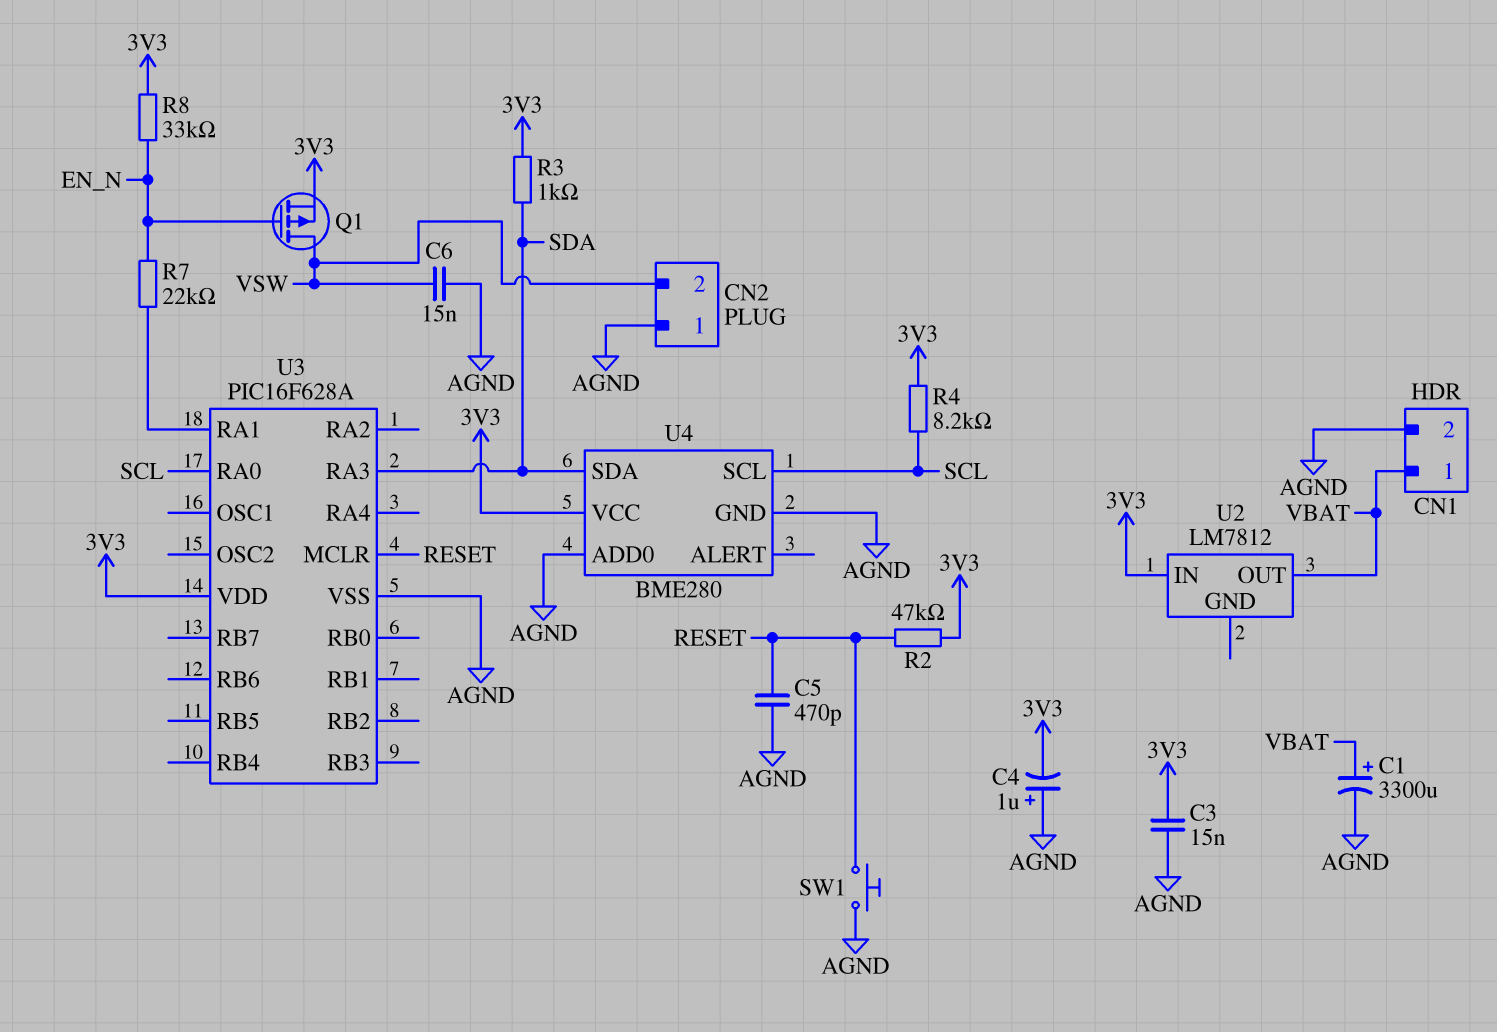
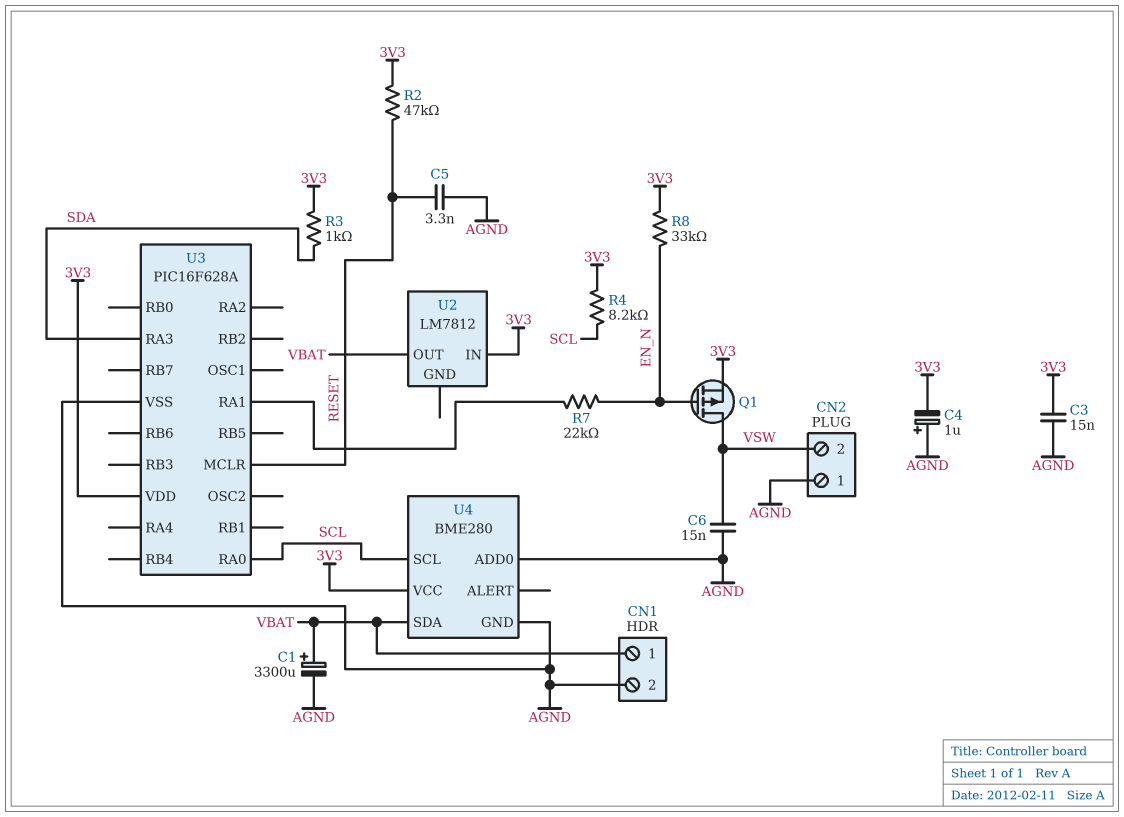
C5: 470pF (AGND, RESET) -> 3.3nF (AGND, RESET)
SW1: button (AGND, RESET) -> none
U4 pin SDA: SDA -> VBAT

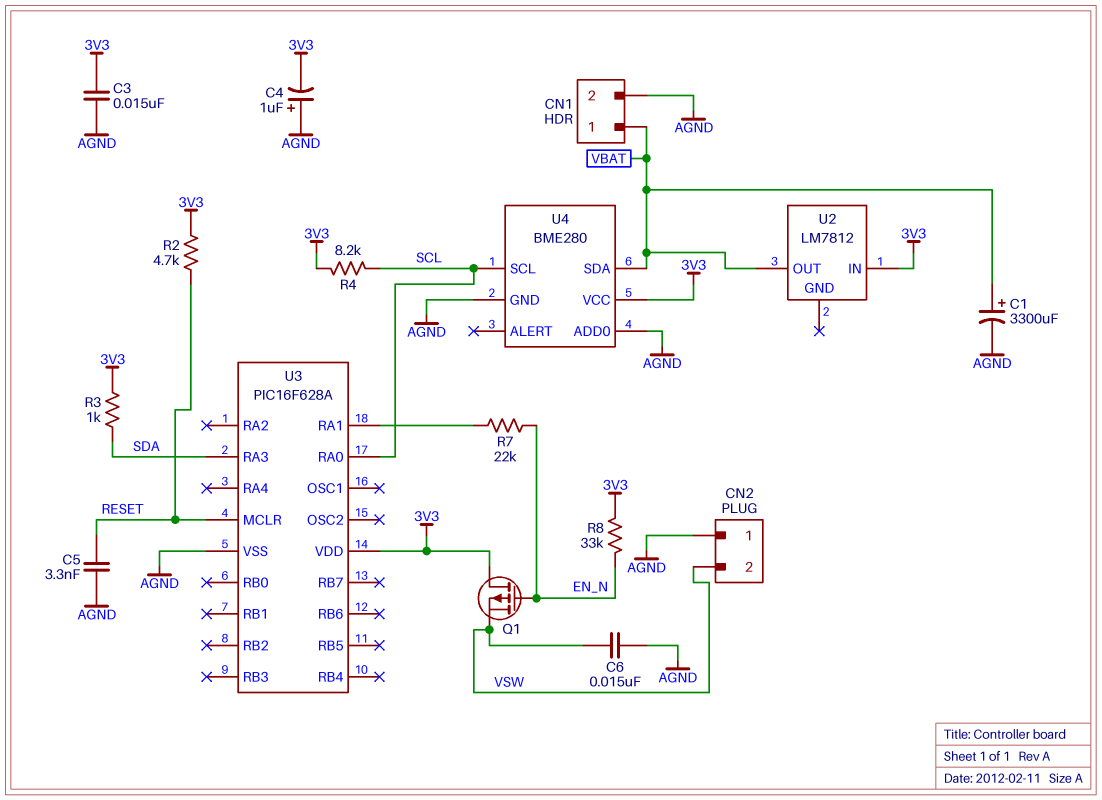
Q1: PMOS (G EN_N, D VSW, S 3V3) -> PMOS (G EN_N, D 3V3, S VSW)
R2: 47k (3V3, RESET) -> 4.7k (3V3, RESET)

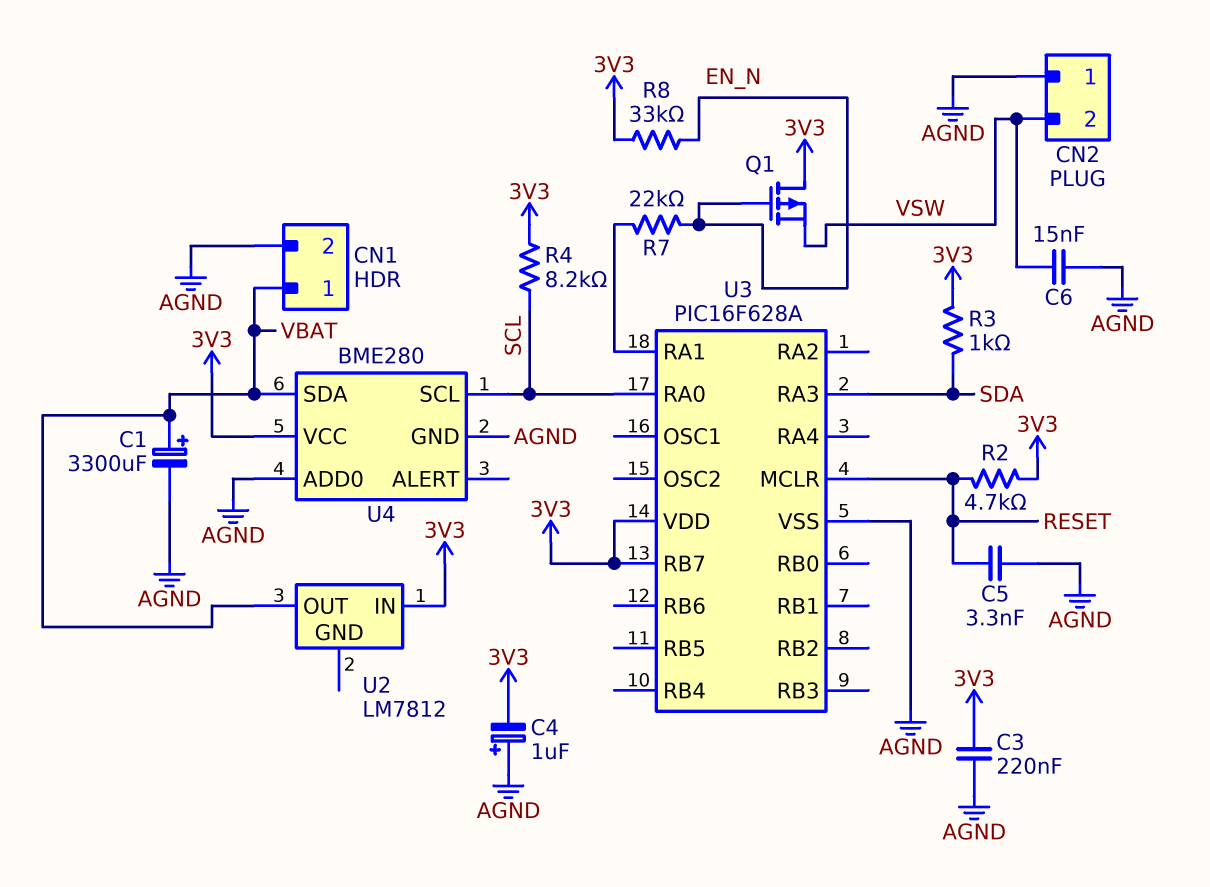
C3: 15nF (3V3, AGND) -> 220nF (3V3, AGND)
U3 pin RB7: none -> 3V3

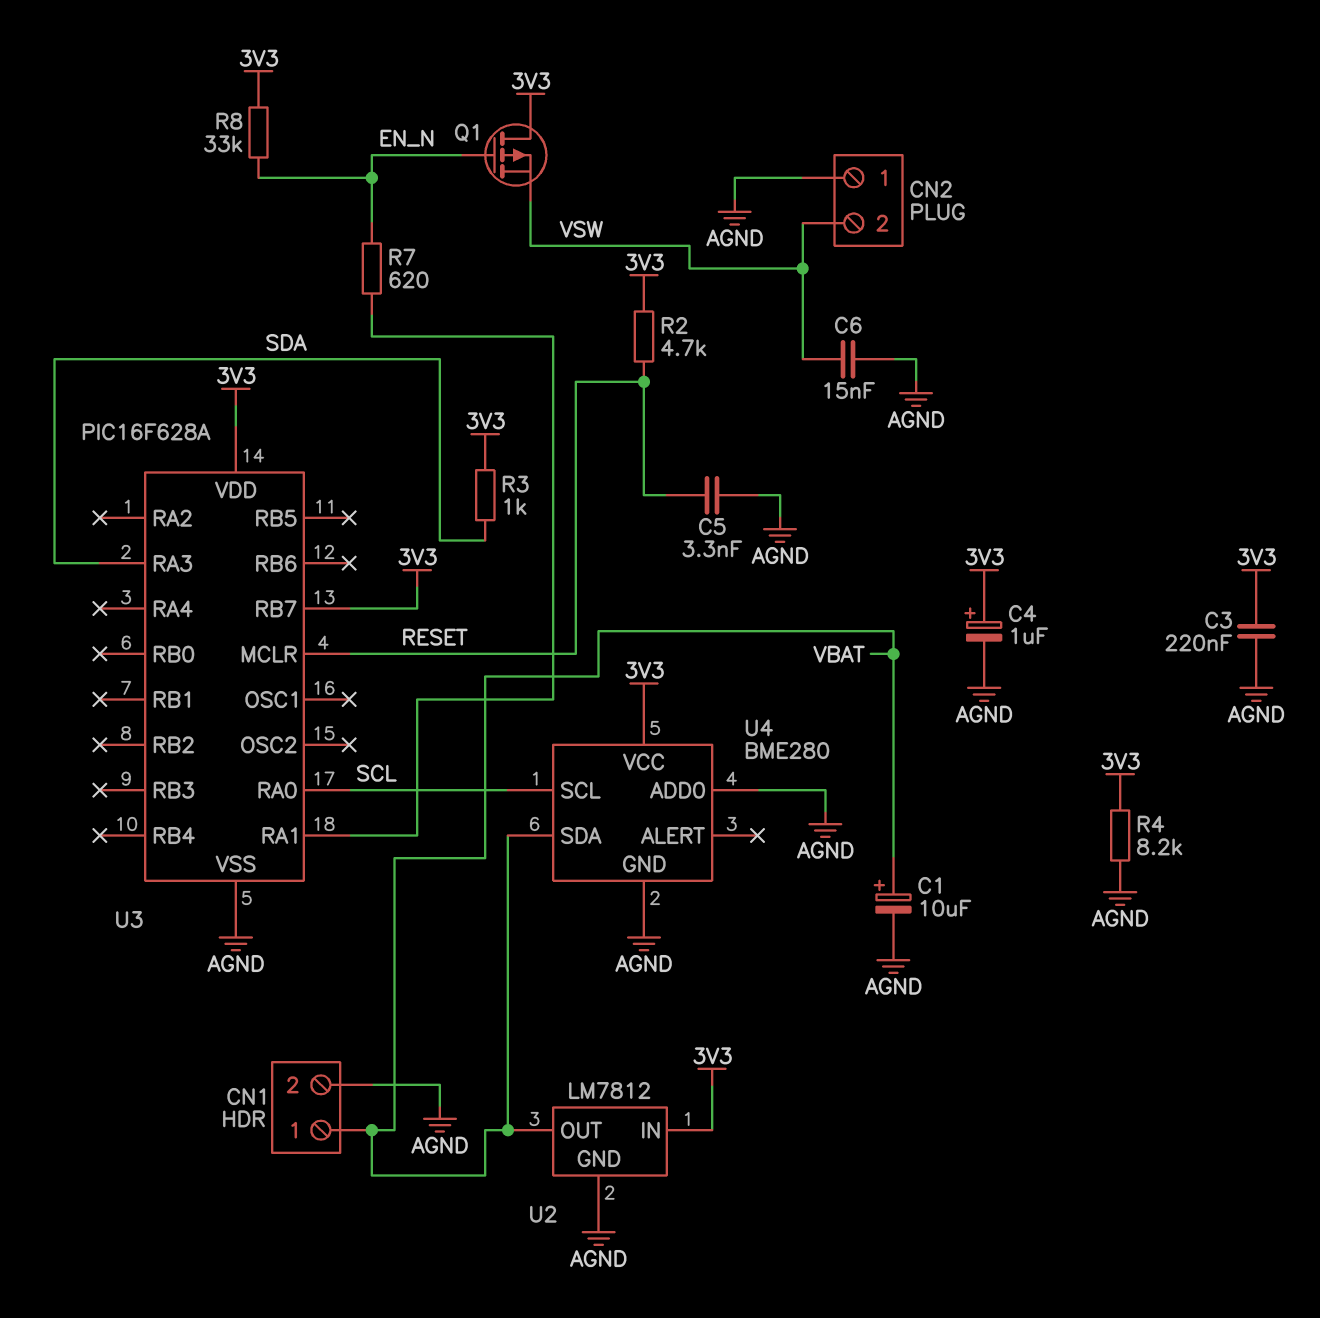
C1: 3300uF (plus VBAT, minus AGND) -> 10uF (plus VBAT, minus AGND)
C4: 1uF (plus AGND, minus 3V3) -> 1uF (plus 3V3, minus AGND)
R4: 8.2k (3V3, SCL) -> 8.2k (3V3, AGND)
R7: 22k (EN_N, U3/RA1) -> 620 (EN_N, U3/RA1)
U2 pin GND: none -> AGND

